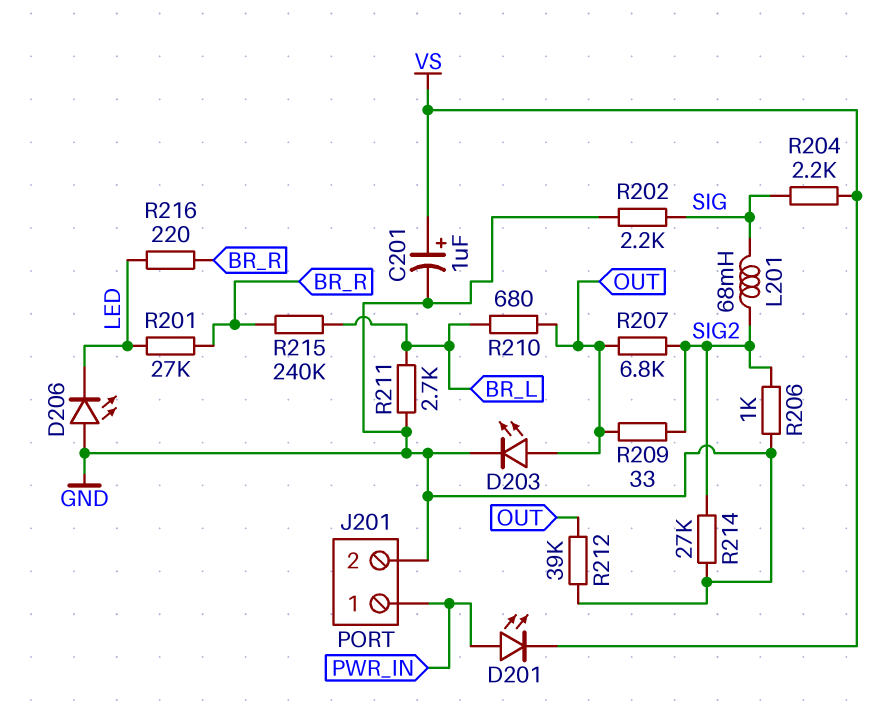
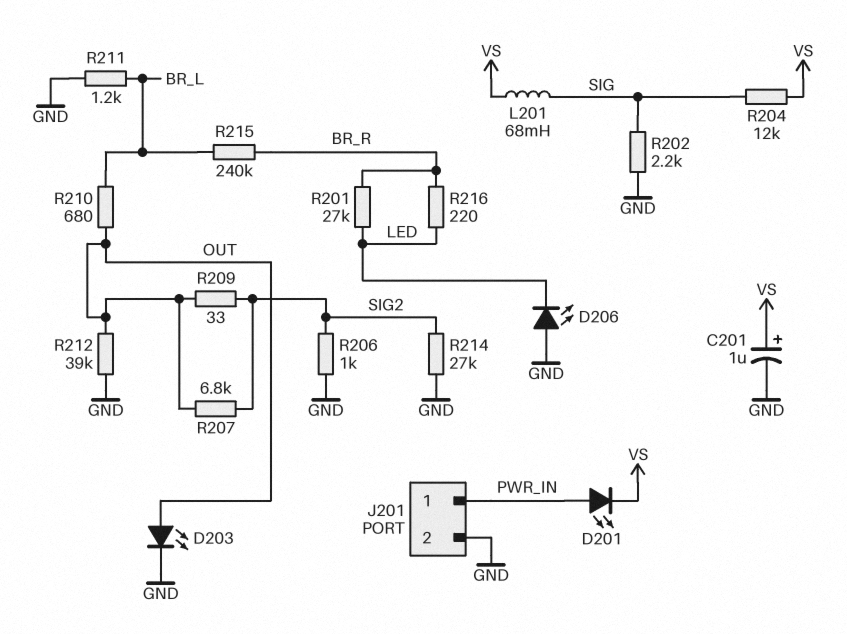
L201: 68mH (SIG, SIG2) -> 68mH (SIG, VS)
R204: 2.2k (SIG, VS) -> 12k (SIG, VS)
R211: 2.7k (BR_L, GND) -> 1.2k (BR_L, GND)

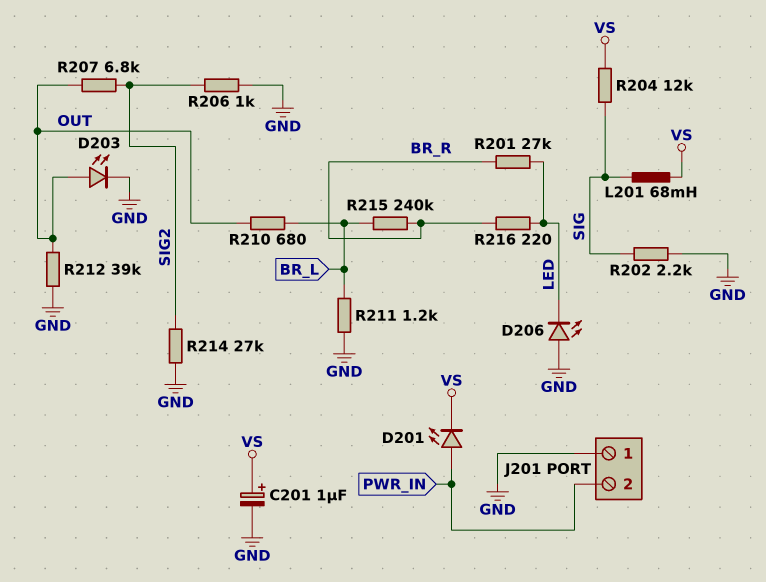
J201 pin 1: PWR_IN -> GND
J201 pin 2: GND -> PWR_IN
R209: 33 (OUT, SIG2) -> none

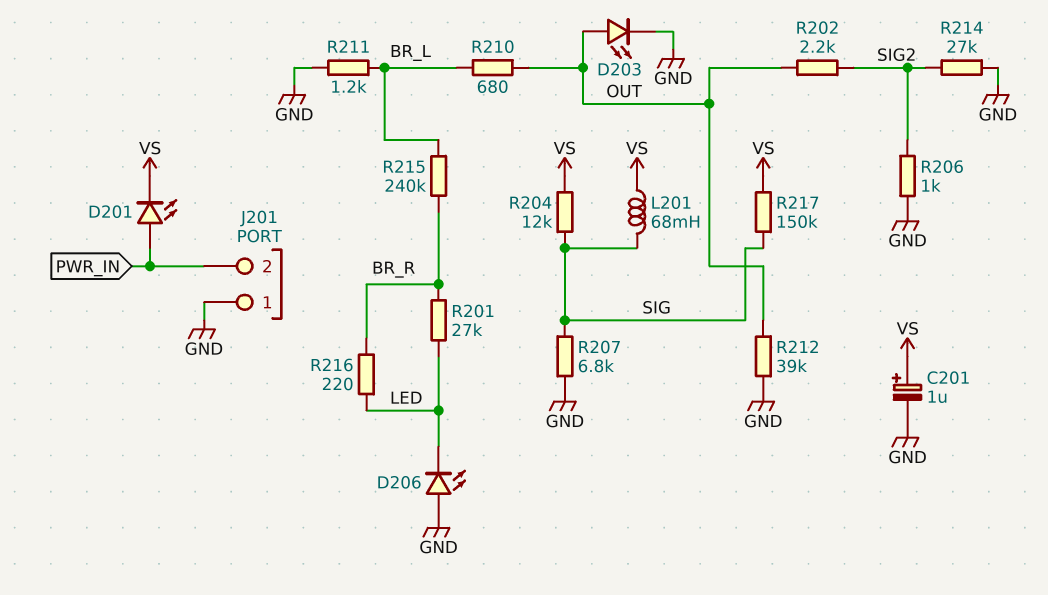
R202: 2.2k (GND, SIG) -> 2.2k (OUT, SIG2)
R207: 6.8k (OUT, SIG2) -> 6.8k (GND, SIG)
R217: none -> 150k (SIG, VS)

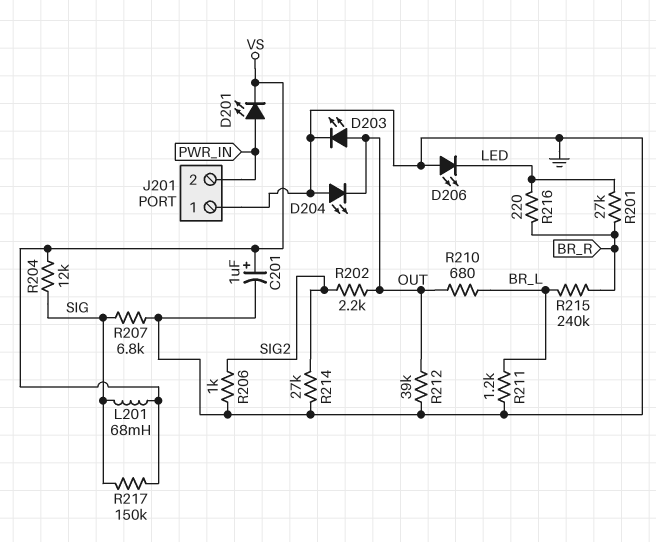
D204: none -> LED (A GND, K OUT)

